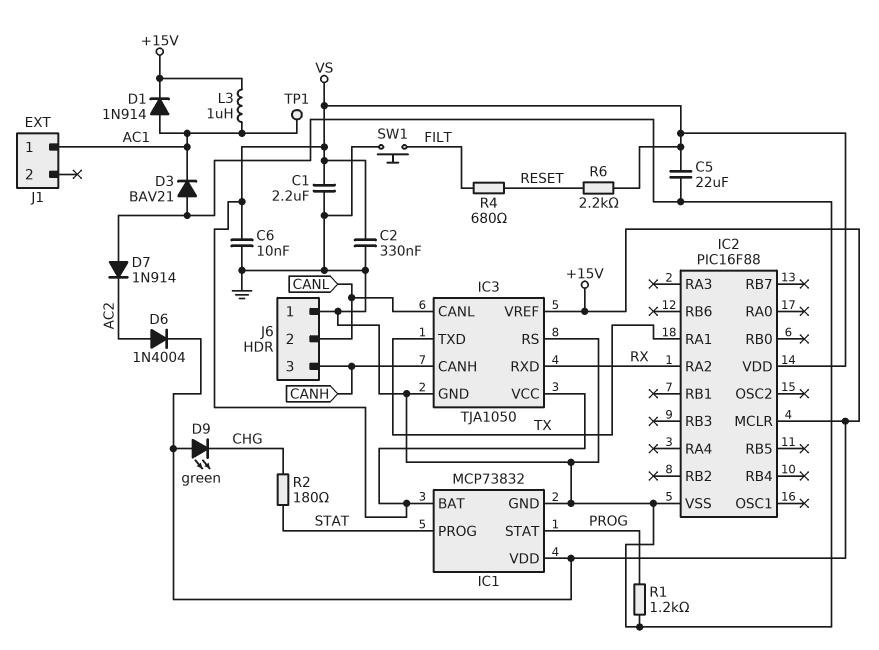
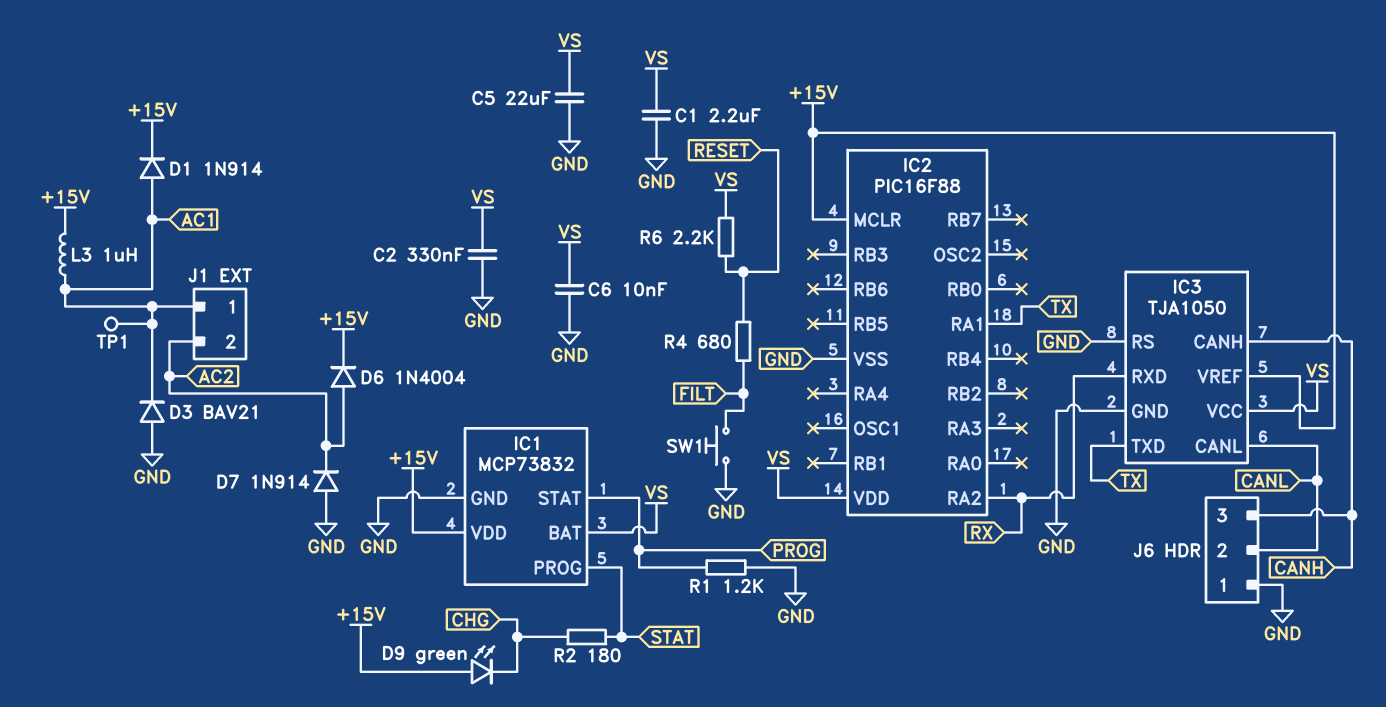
J1 pin 2: none -> AC2

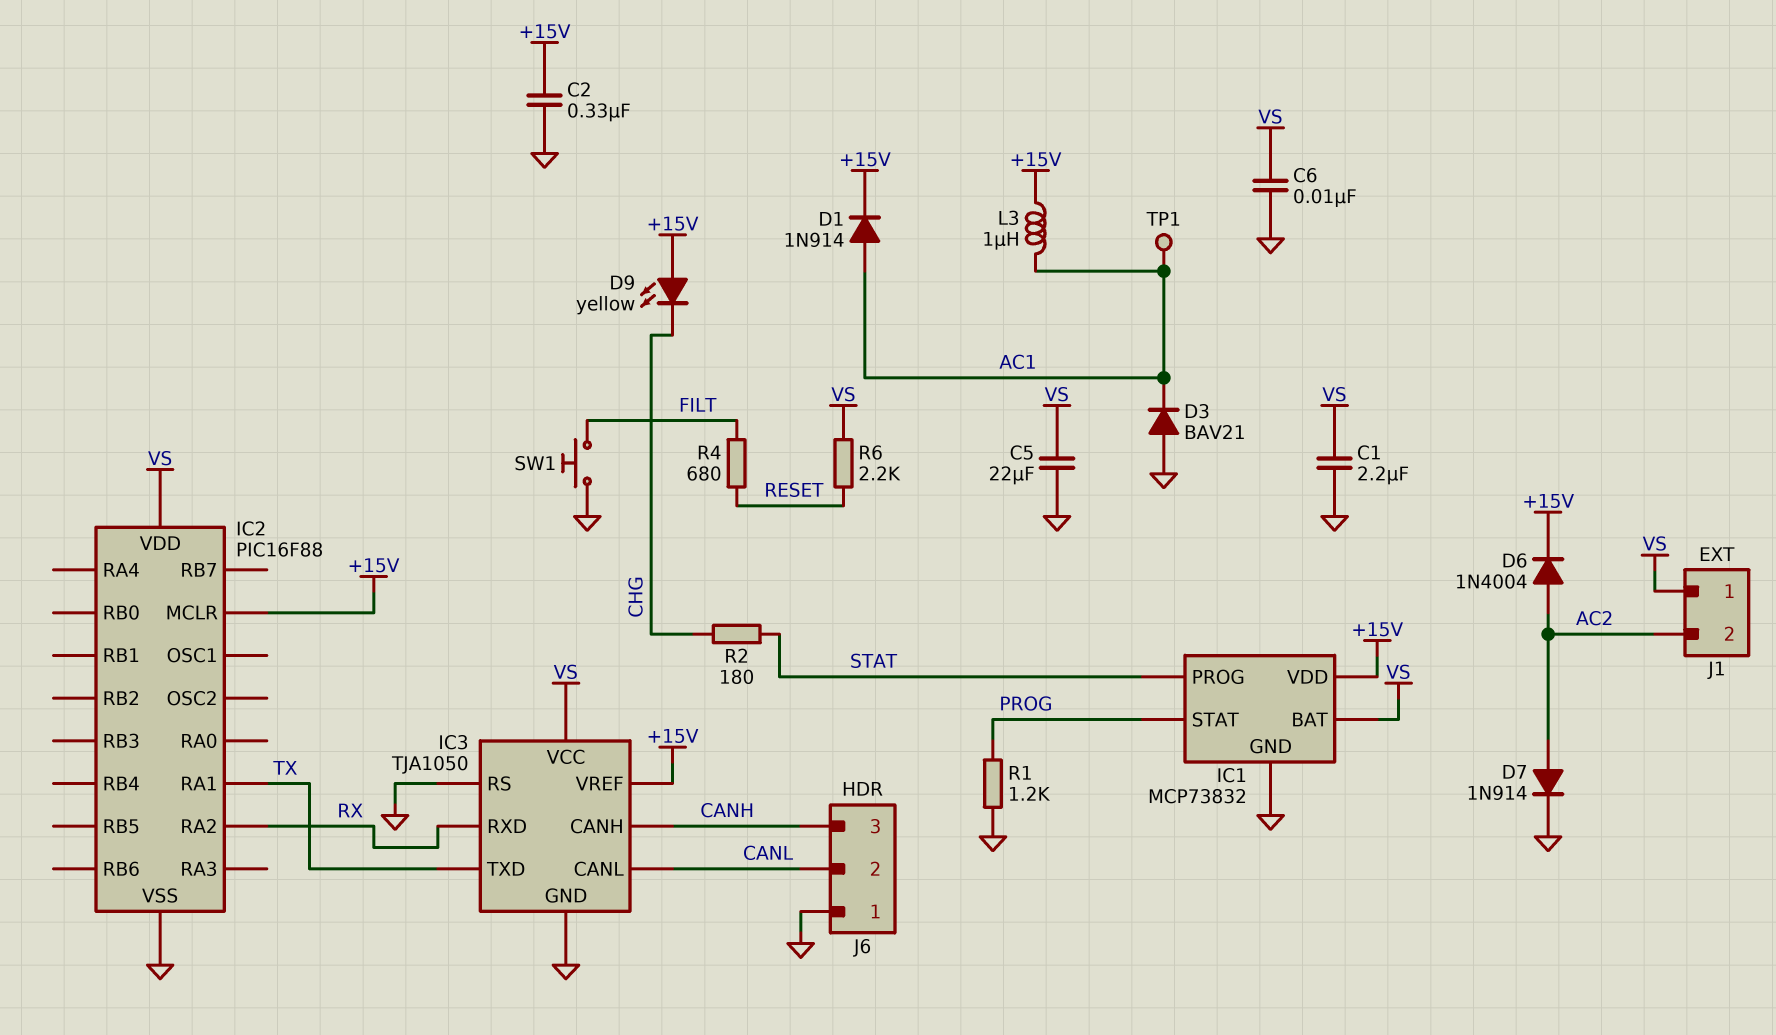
C2: 330nF (GND, VS) -> 330nF (+15V, GND)
D7: diode 1N914 (A GND, K AC2) -> diode 1N914 (A AC2, K GND)
D9: LED green (A +15V, K CHG) -> LED yellow (A +15V, K CHG)
J1 pin 1: AC1 -> VS

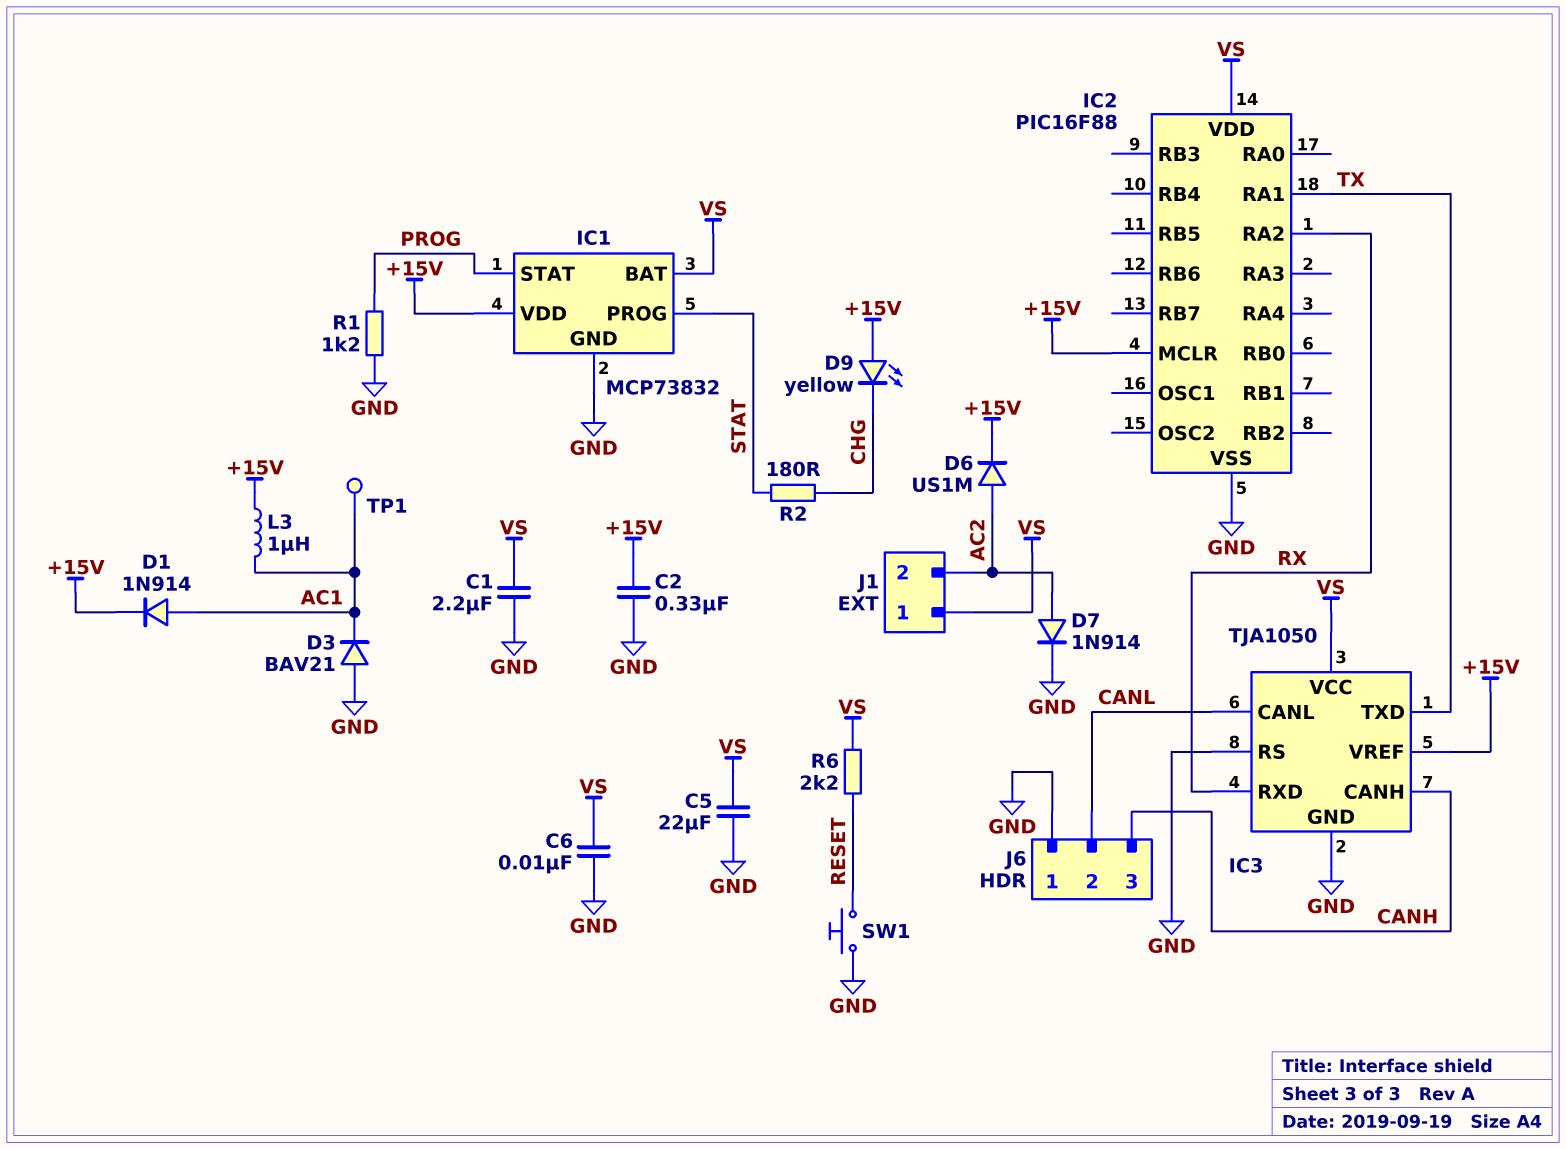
D6: diode 1N4004 (A AC2, K +15V) -> diode US1M (A AC2, K +15V)
R4: 680 (FILT, RESET) -> none
SW1: button (FILT, GND) -> button (GND, RESET)

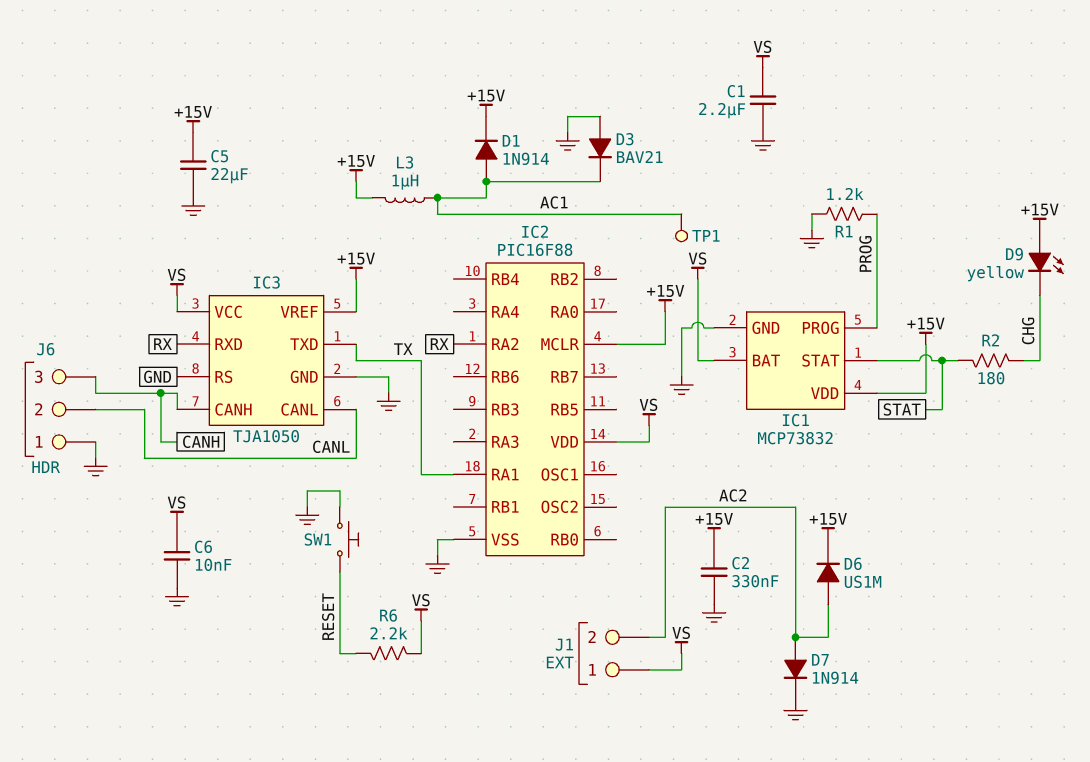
C5: 22uF (GND, VS) -> 22uF (+15V, GND)
IC1 pin PROG: STAT -> PROG
IC1 pin STAT: PROG -> STAT

